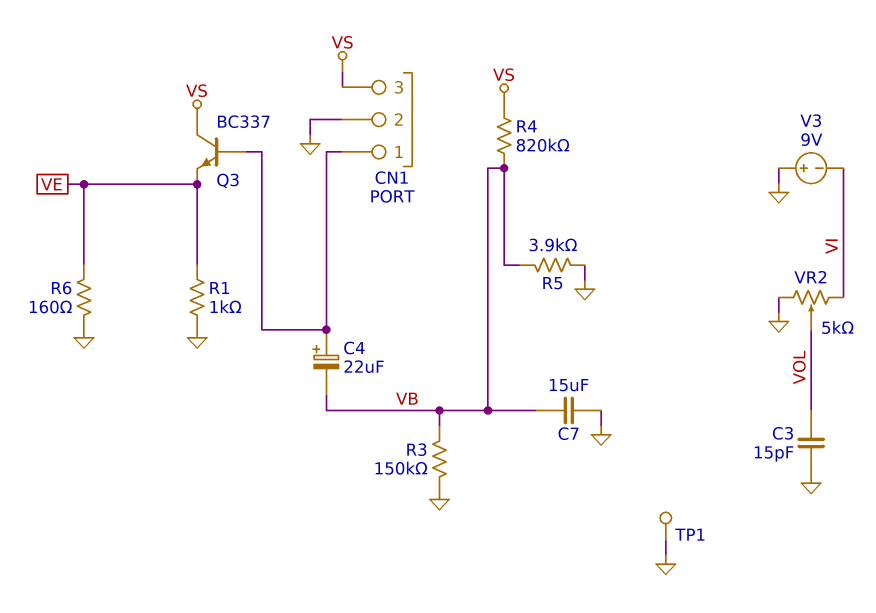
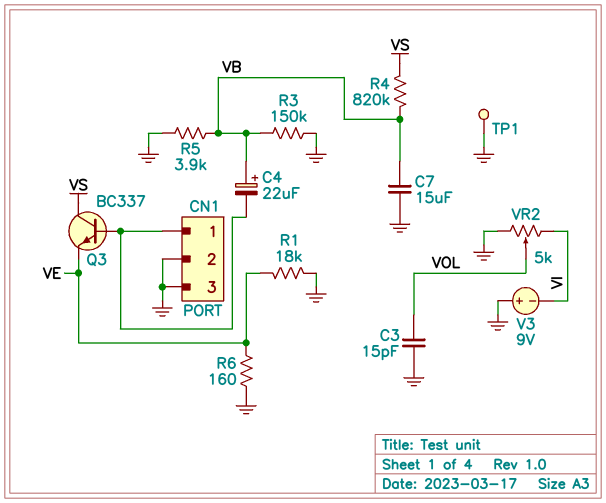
C4: 22uF (plus CN1/1, minus VB) -> 22uF (plus VB, minus CN1/1)
CN1 pin 3: VS -> GND
R1: 1k (GND, VE) -> 18k (GND, VE)

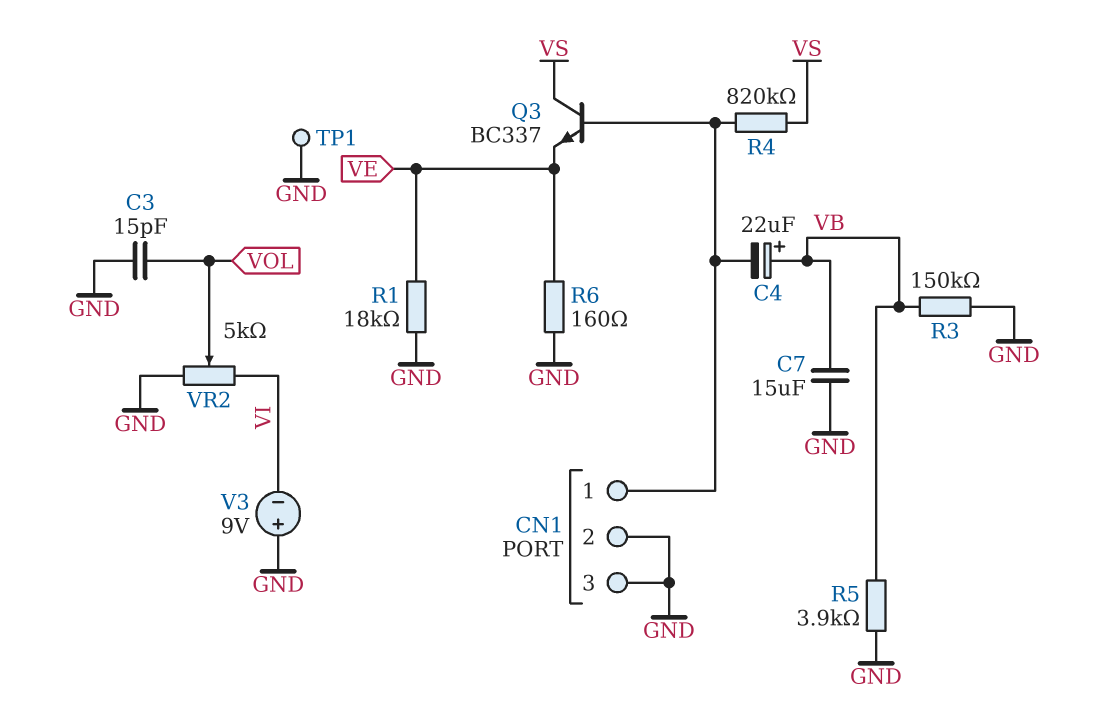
R4: 820k (VB, VS) -> 820k (CN1/1, VS)

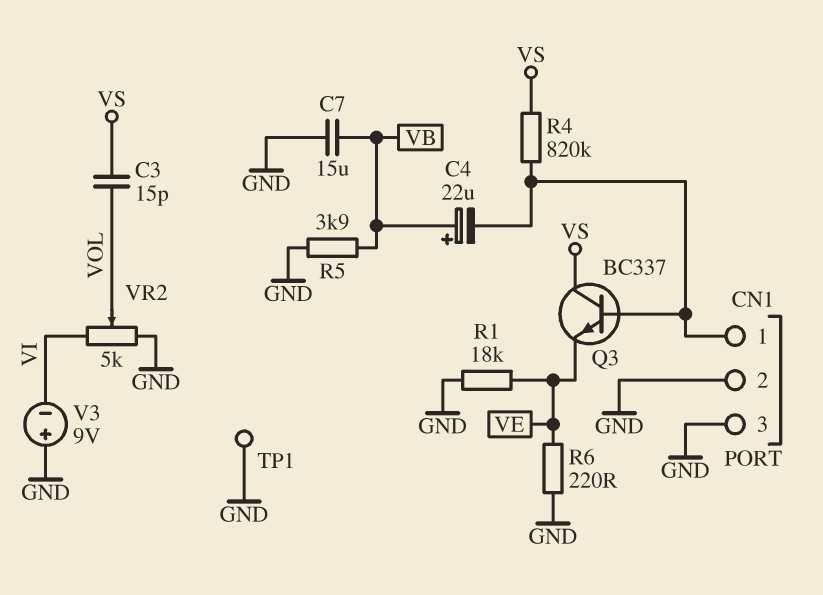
C3: 15pF (GND, VOL) -> 15pF (VOL, VS)
R3: 150k (GND, VB) -> none
R6: 160 (GND, VE) -> 220 (GND, VE)

